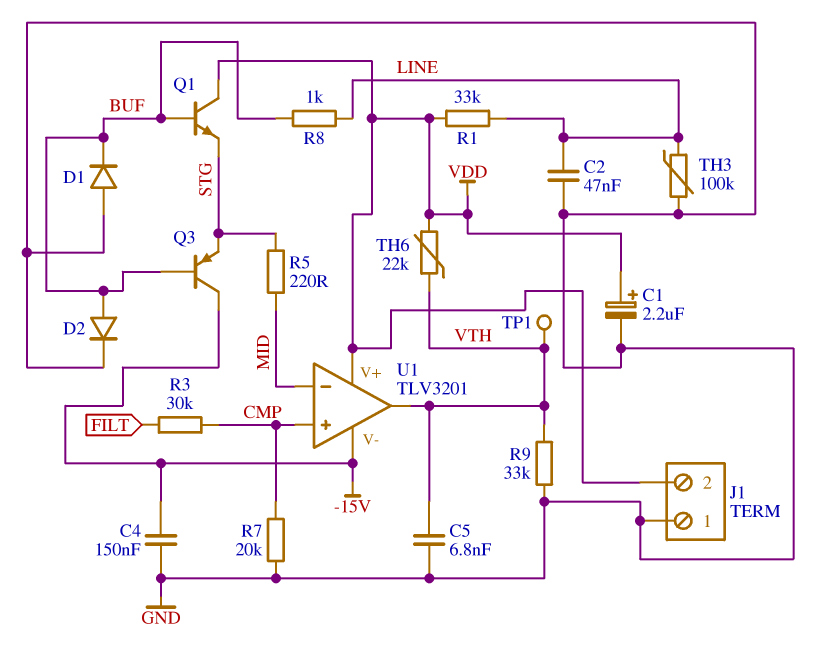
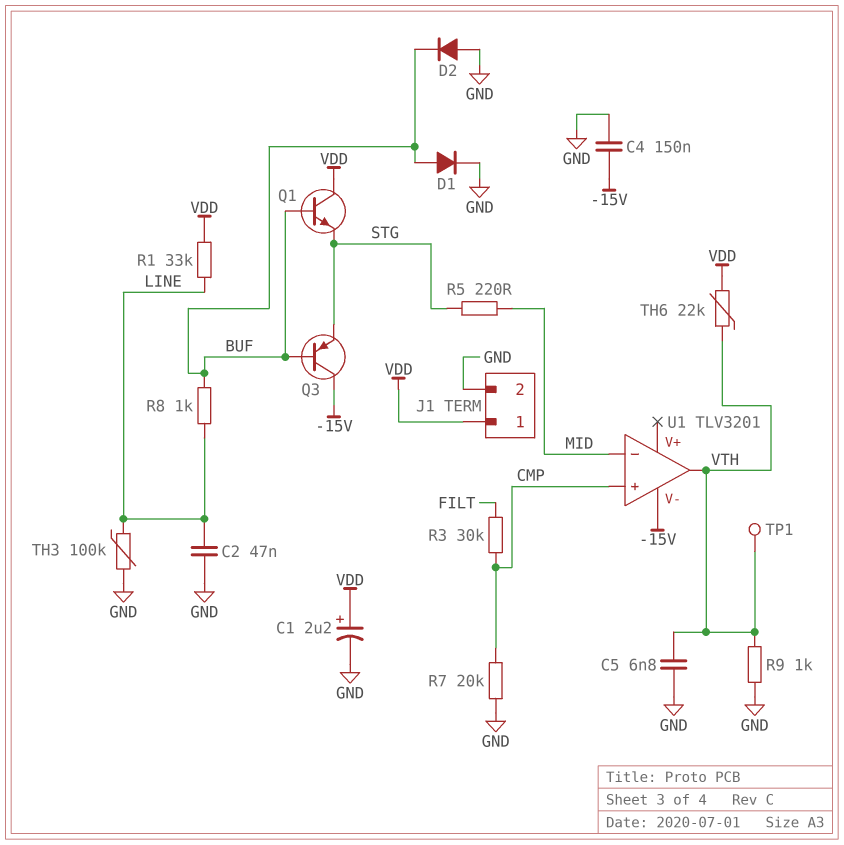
D1: diode (A GND, K BUF) -> diode (A BUF, K GND)
D2: diode (A BUF, K GND) -> diode (A GND, K BUF)
J1 pin 1: GND -> VDD
J1 pin 2: VDD -> GND
R9: 33k (GND, VTH) -> 1k (GND, VTH)
U1 pin V+: VDD -> none

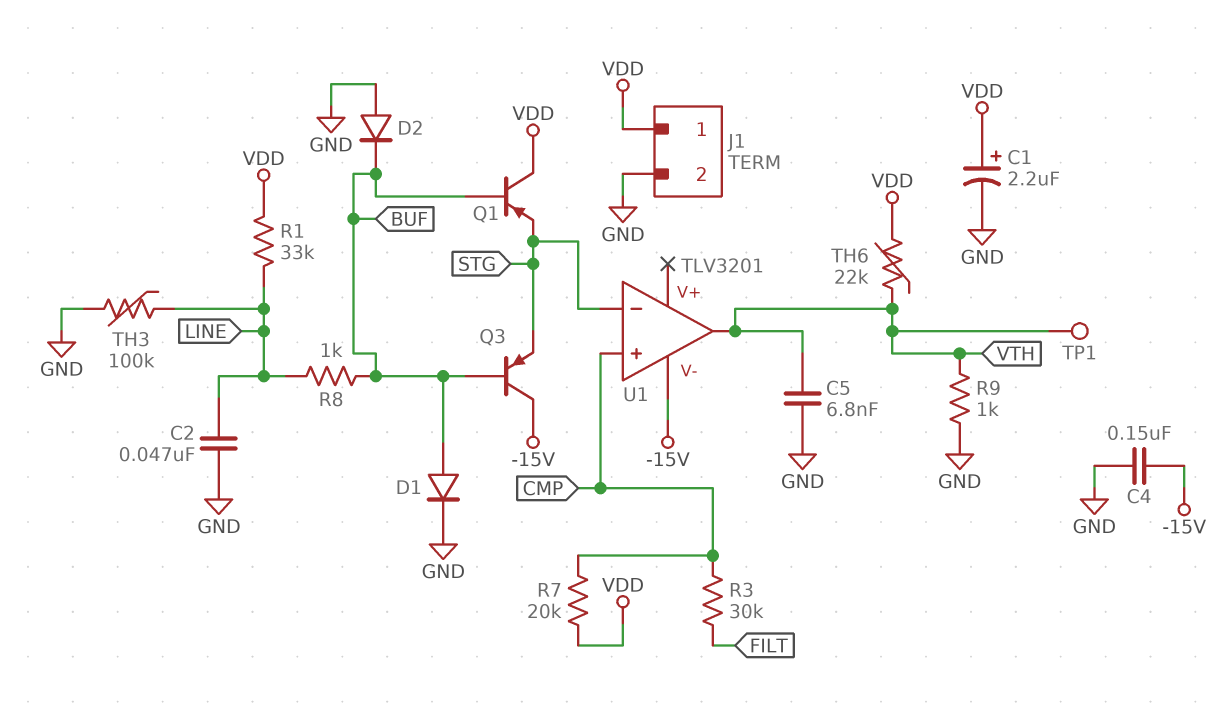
Q1: NPN (B BUF, C VDD, E STG) -> PNP (B BUF, C VDD, E STG)
R5: 220 (MID, STG) -> none
R7: 20k (CMP, GND) -> 20k (CMP, VDD)
U1 pin in-: MID -> STG

